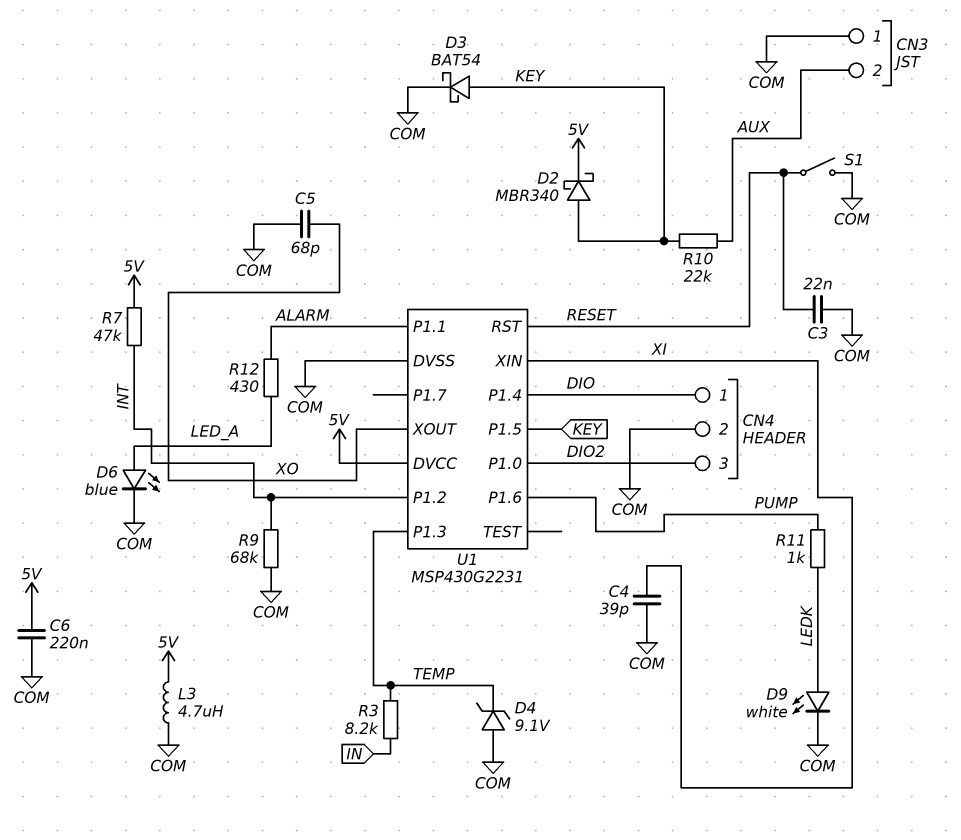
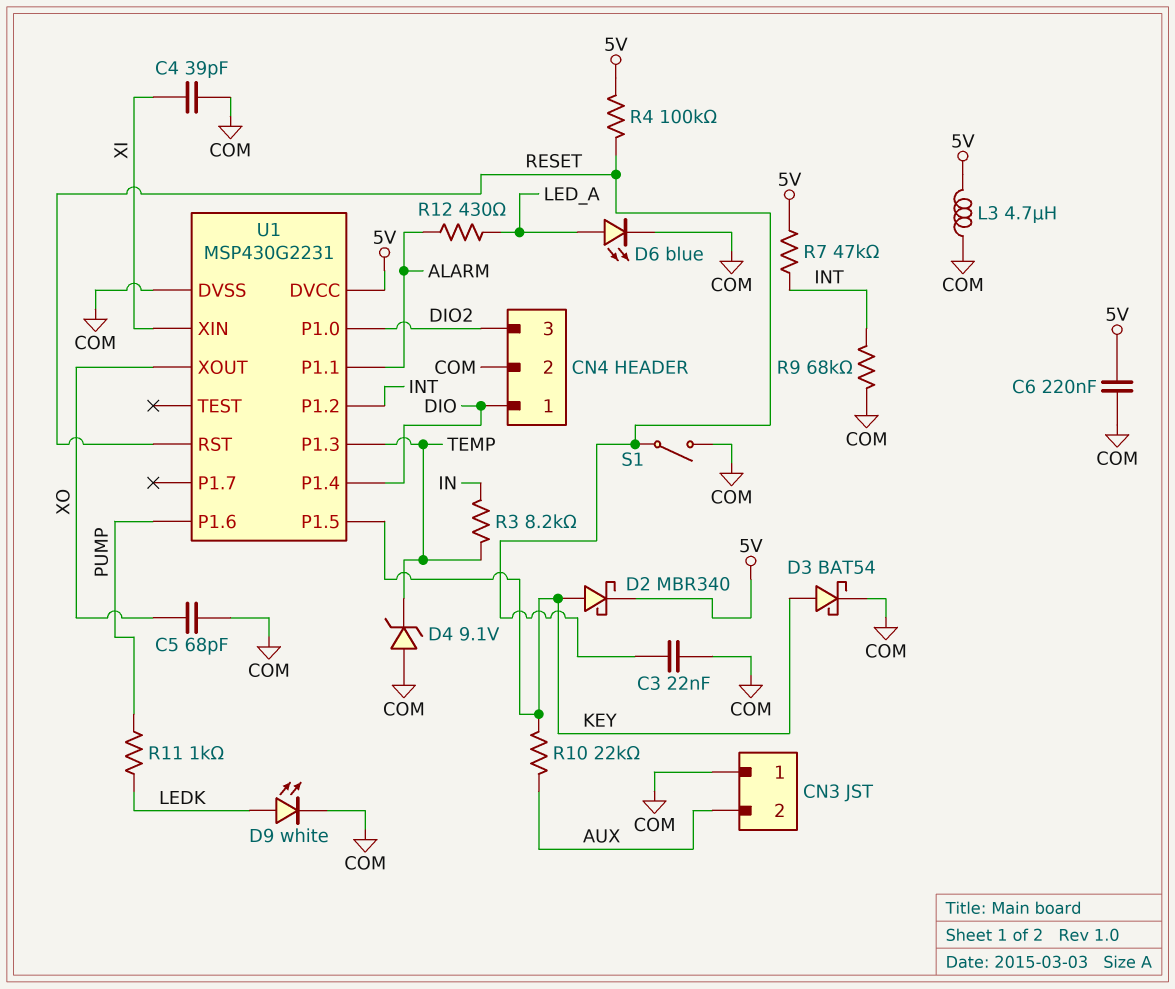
R4: none -> 100k (5V, RESET)

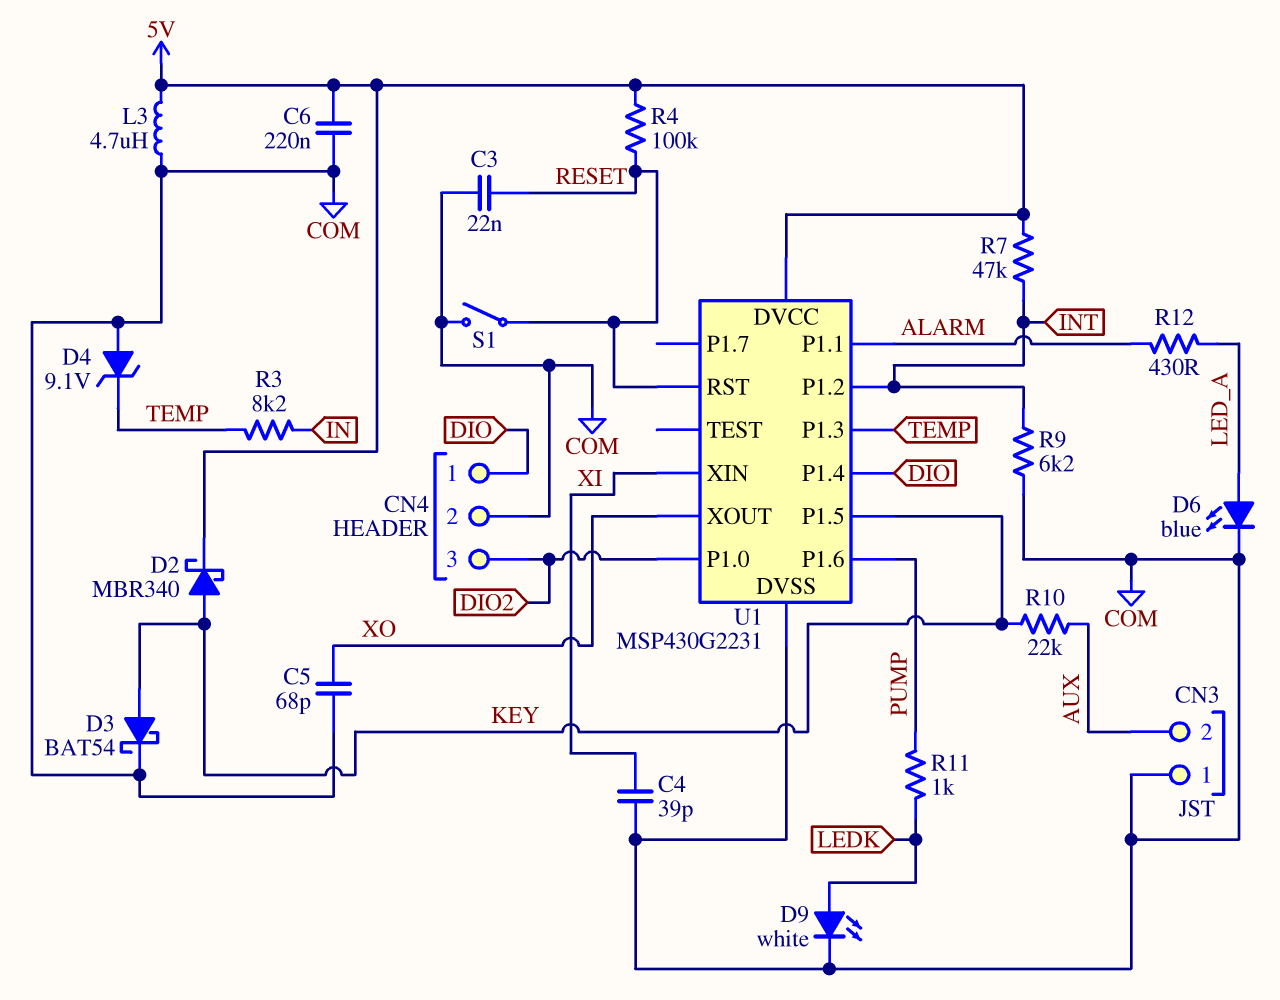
R9: 68k (COM, INT) -> 6.2k (COM, INT)

